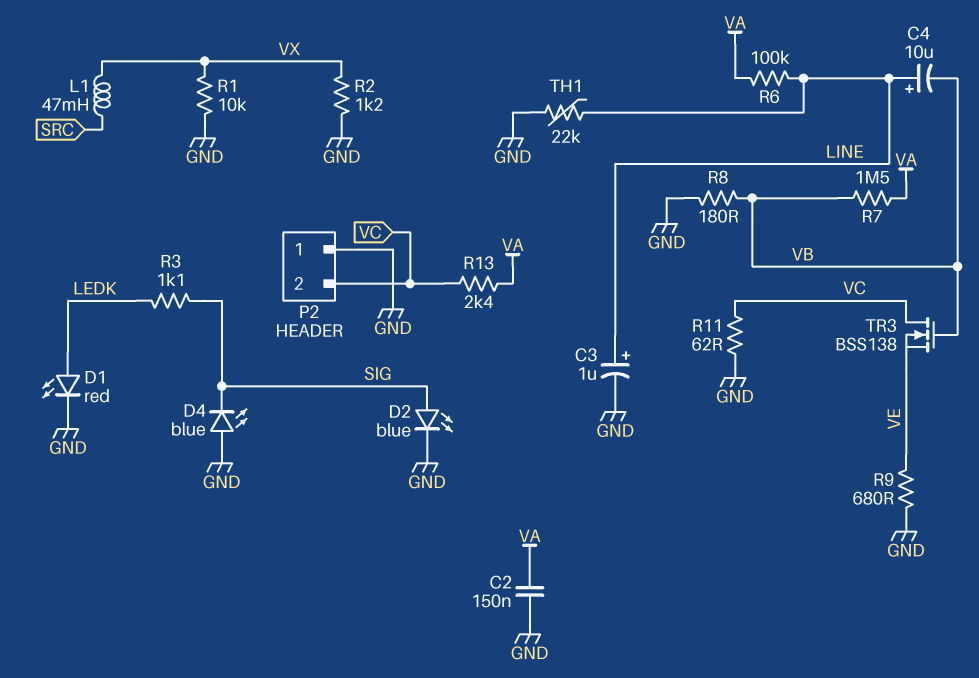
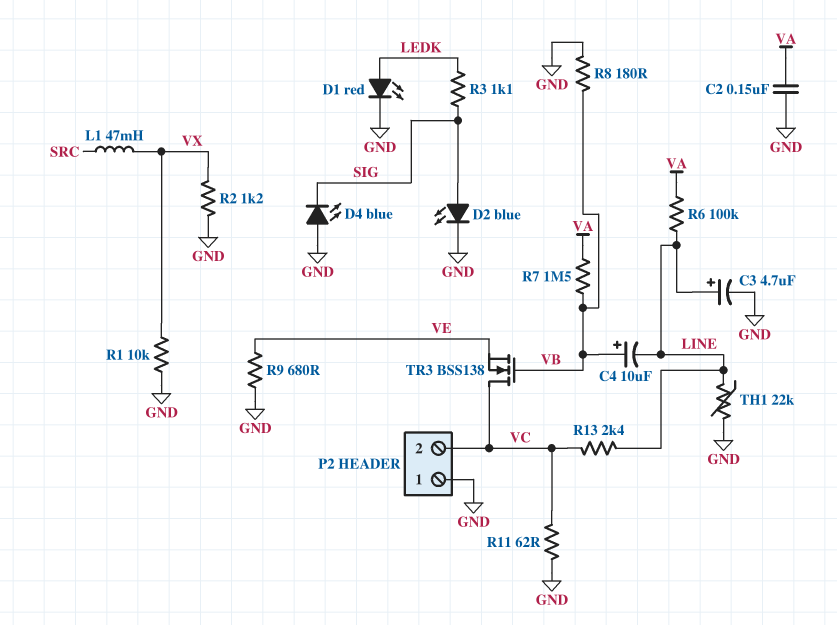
C3: 1uF (plus LINE, minus GND) -> 4.7uF (plus LINE, minus GND)
C4: 10uF (plus LINE, minus VB) -> 10uF (plus VB, minus LINE)
R13: 2.4k (VA, VC) -> 2.4k (LINE, VC)

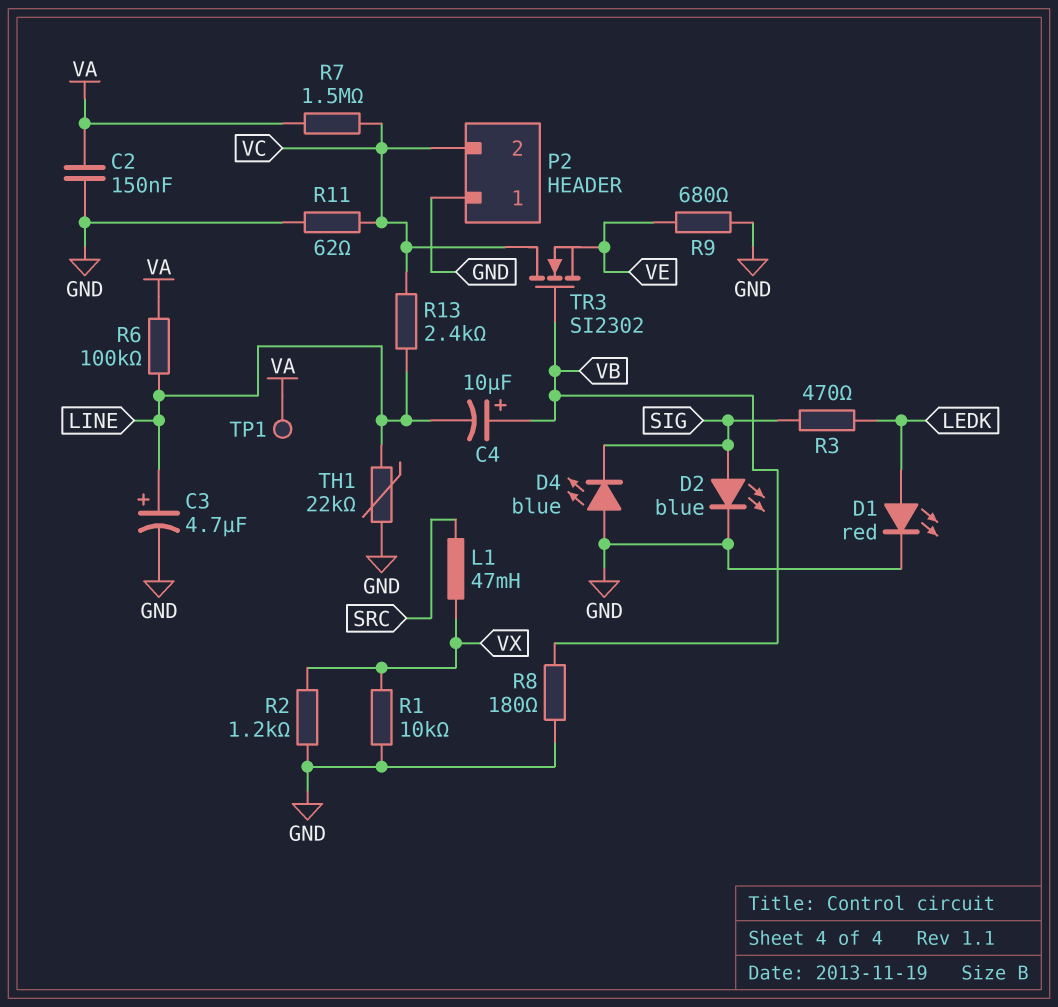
R3: 1.1k (LEDK, SIG) -> 470 (LEDK, SIG)
R7: 1.5M (VA, VB) -> 1.5M (VA, VC)
TP1: none -> test point (VA)
TR3: NMOS BSS138 (G VB, D VC, S VE) -> NMOS SI2302 (G VB, D VC, S VE)

